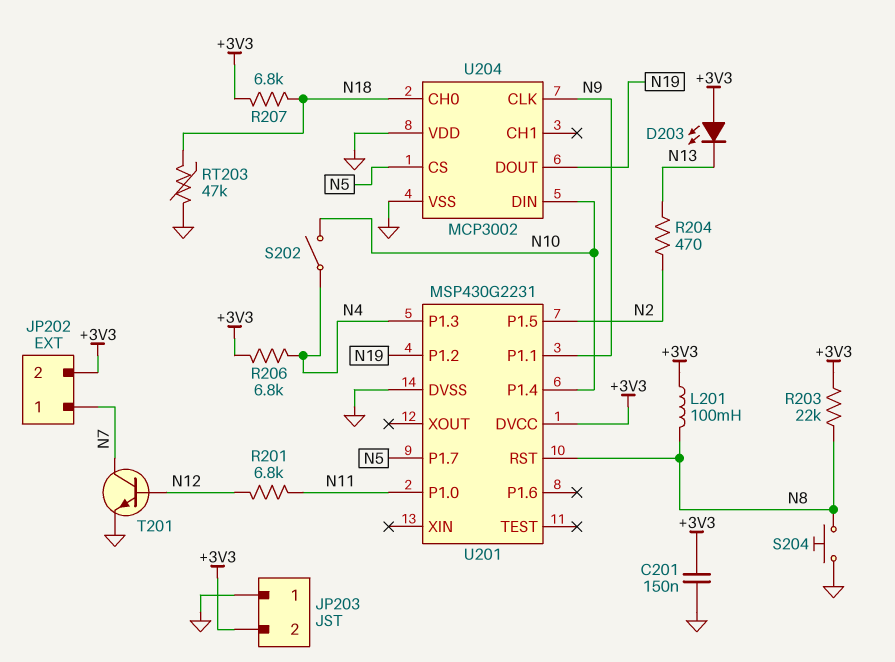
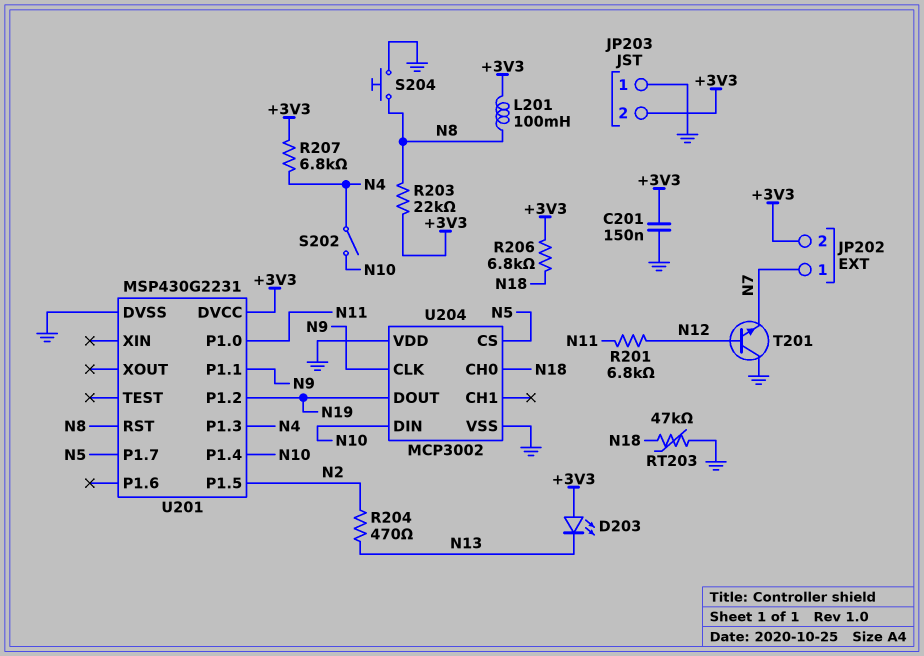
R206: 6.8k (+3V3, N4) -> 6.8k (+3V3, N18)
R207: 6.8k (+3V3, N18) -> 6.8k (+3V3, N4)
T201: NPN (B N12, C N7, E GND) -> NPN (B N12, C GND, E N7)

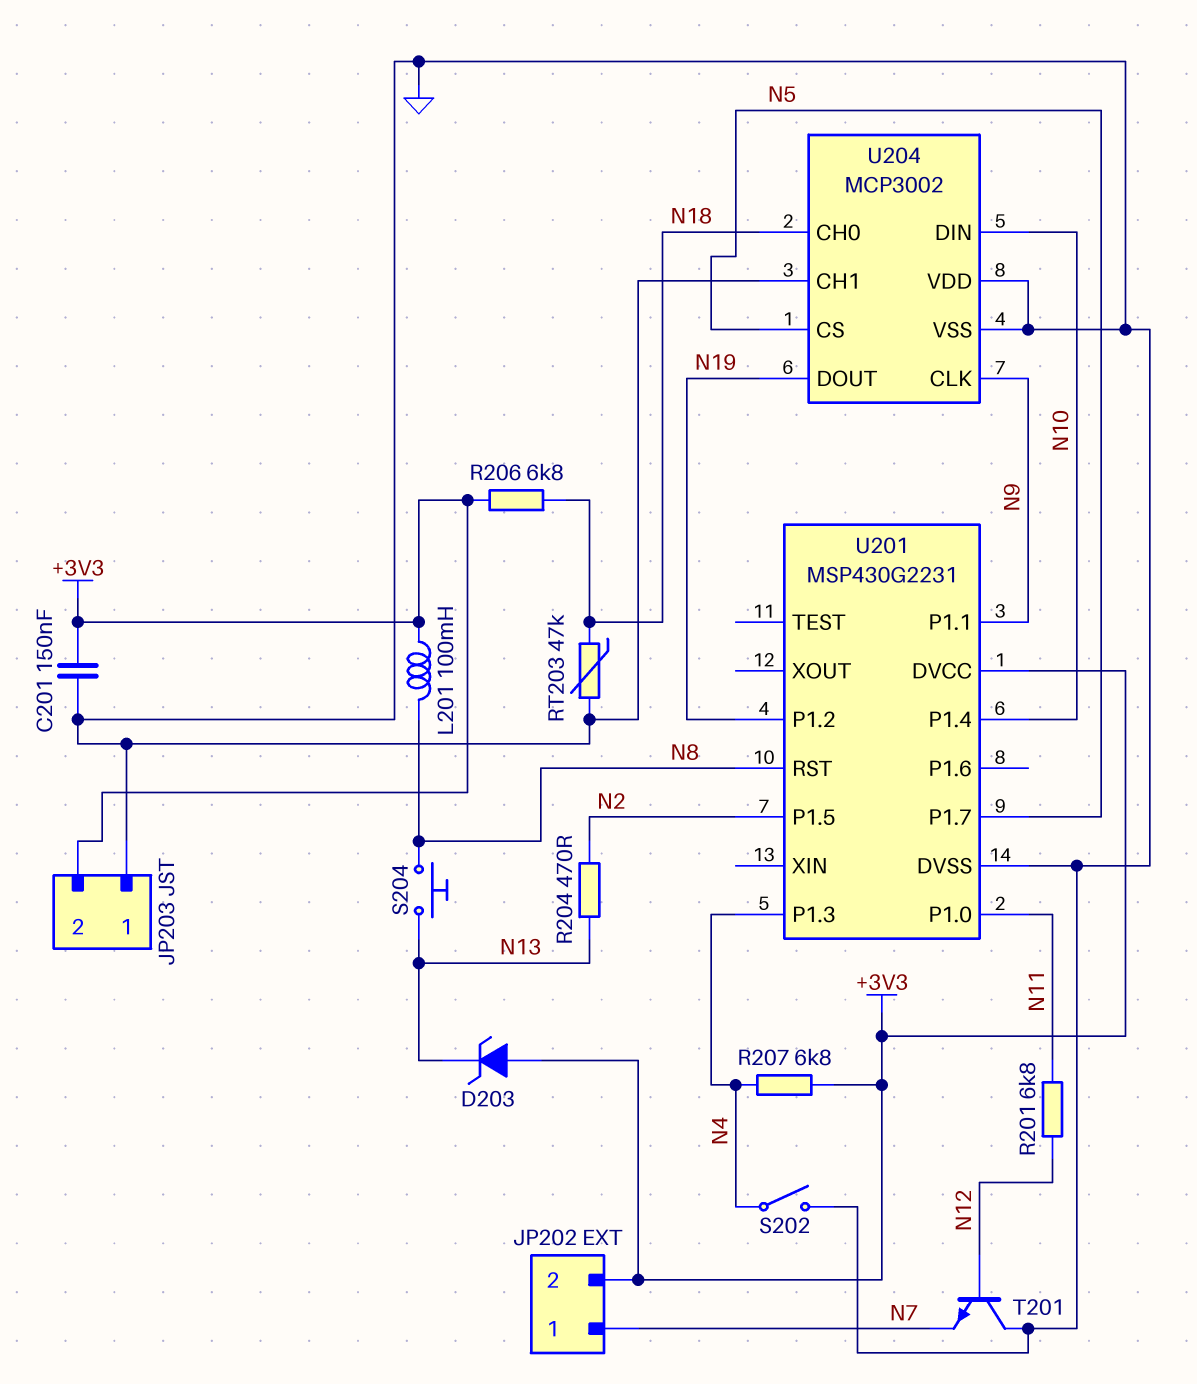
D203: LED (A +3V3, K N13) -> zener (A +3V3, K N13)
R203: 22k (+3V3, N8) -> none
S202: switch (N4, N10) -> switch (GND, N4)
S204: button (GND, N8) -> button (N8, N13)
U204 pin CH1: none -> GND

